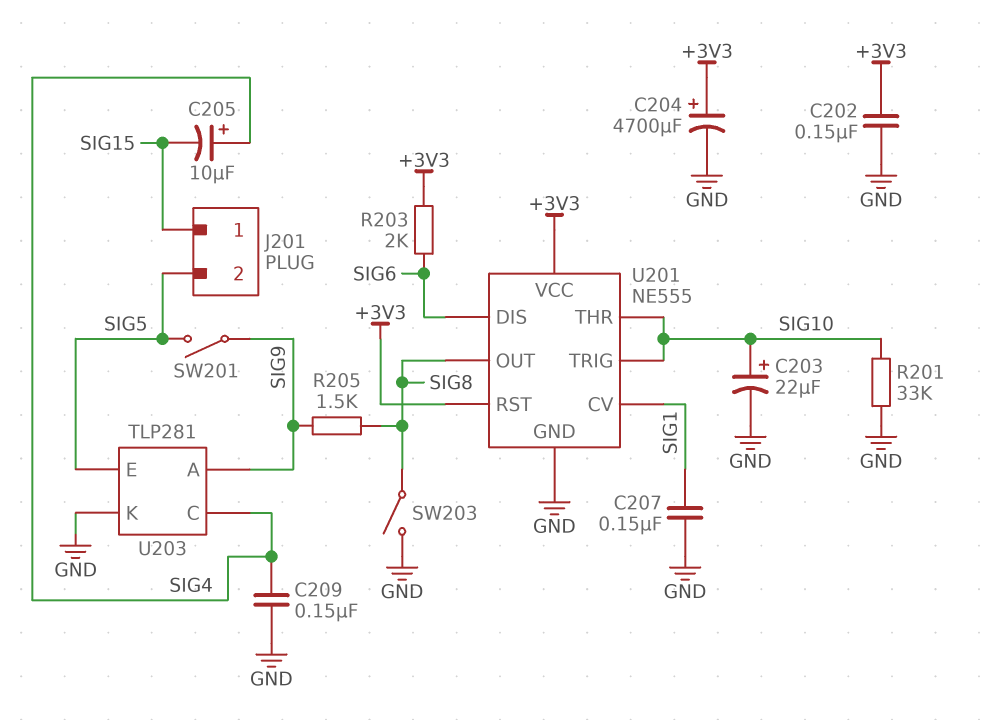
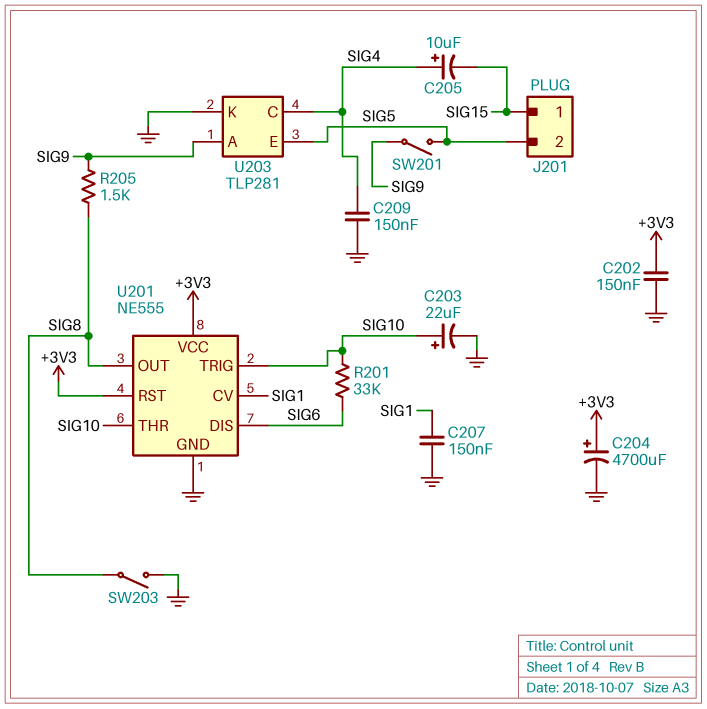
R201: 33k (GND, SIG10) -> 33k (SIG6, SIG10)
R203: 2k (+3V3, SIG6) -> none

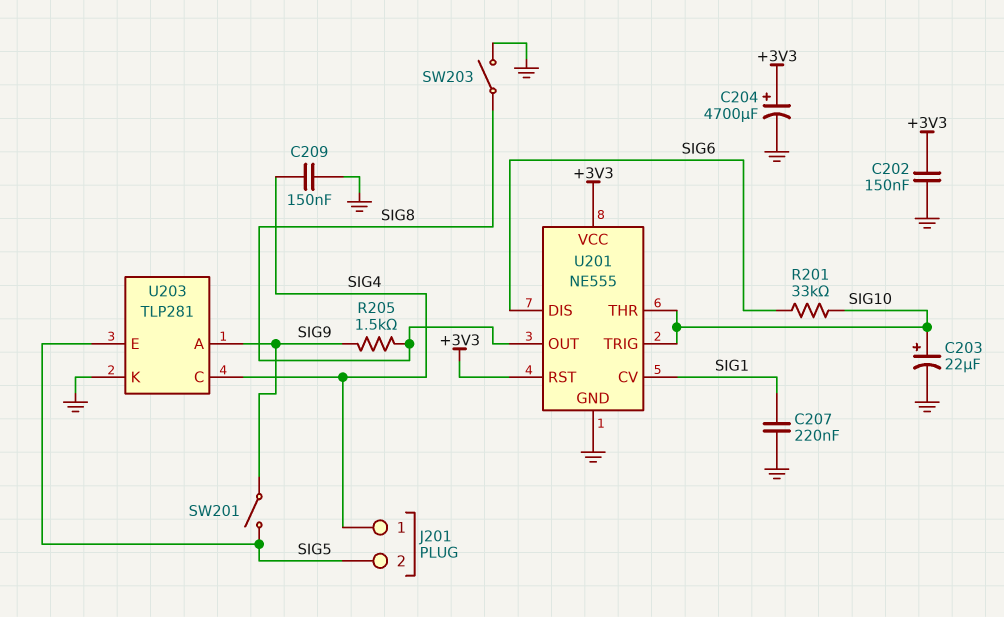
C205: 10uF (plus SIG4, minus SIG15) -> none
C207: 150nF (GND, SIG1) -> 220nF (GND, SIG1)
J201 pin 1: SIG15 -> SIG4

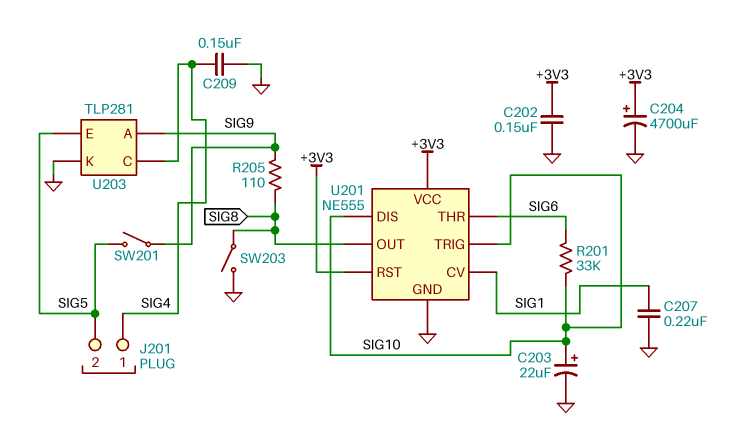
R205: 1.5k (SIG8, SIG9) -> 110 (SIG8, SIG9)
U201 pin DIS: SIG6 -> SIG10
U201 pin THR: SIG10 -> SIG6

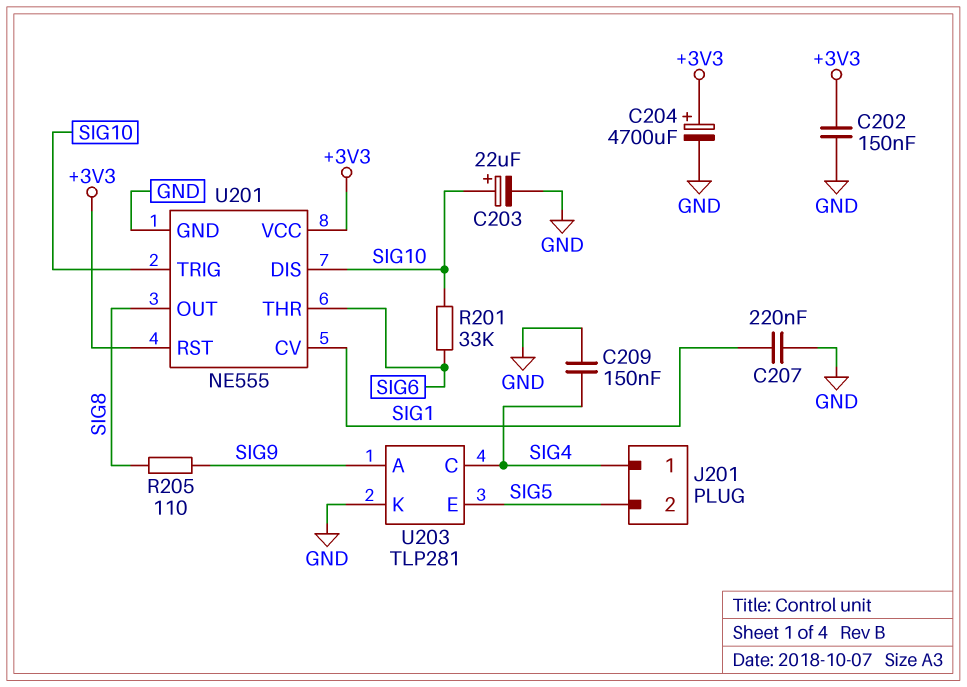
SW201: switch (SIG5, SIG9) -> none
SW203: switch (GND, SIG8) -> none

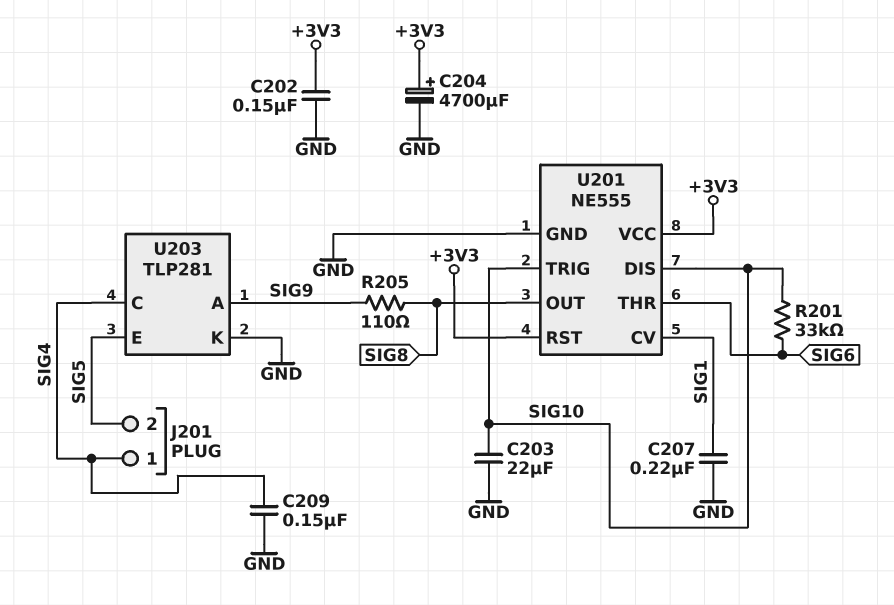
C203: 22uF (plus SIG10, minus GND) -> 22uF (GND, SIG10)

